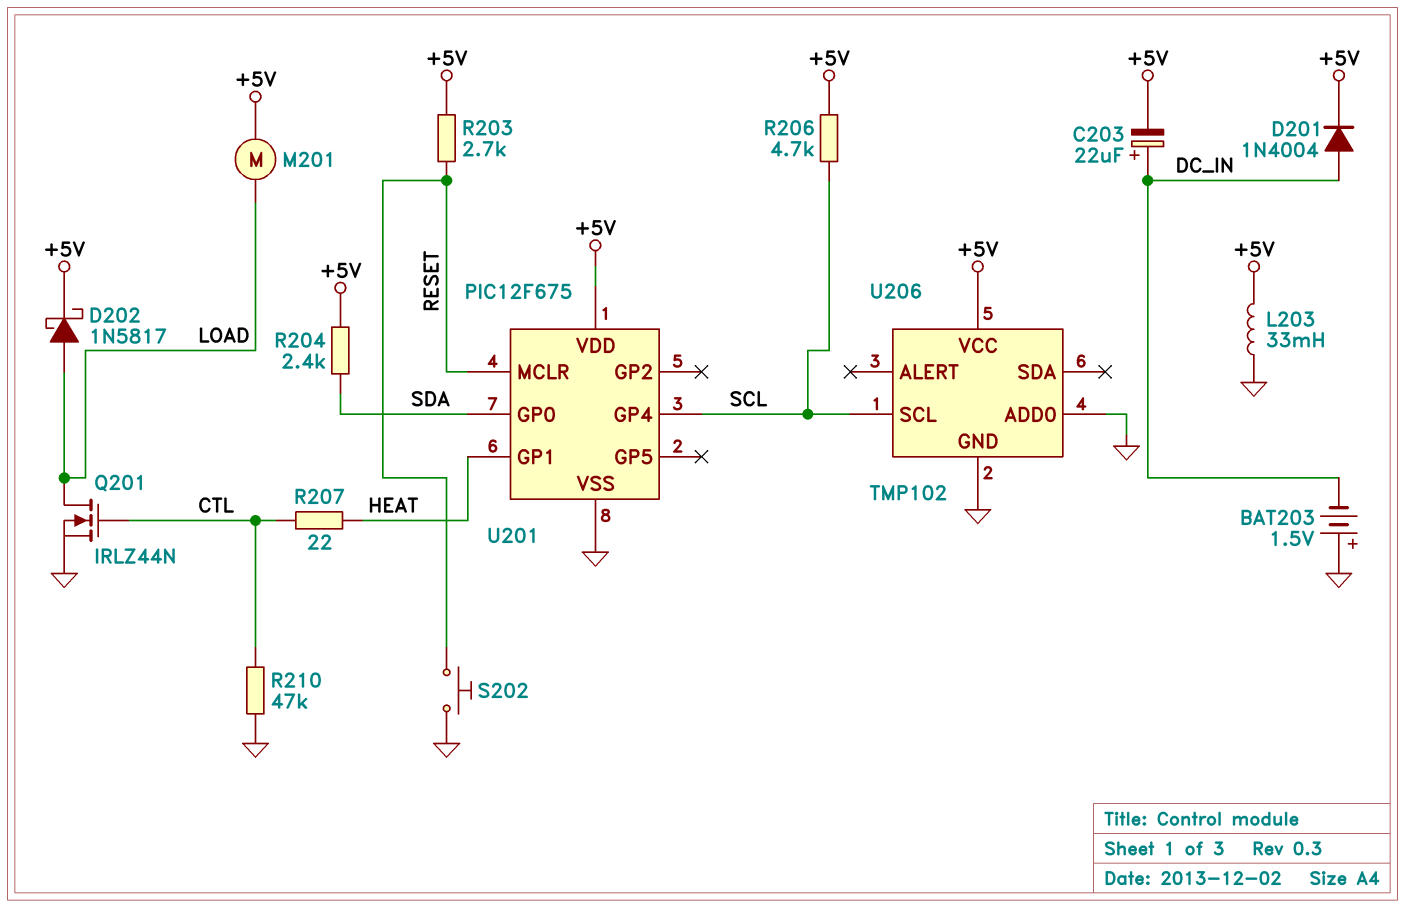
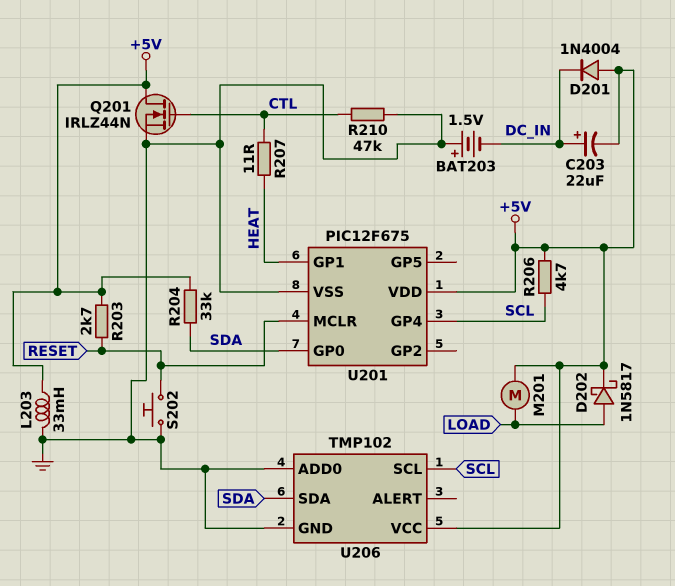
D201: diode 1N4004 (A DC_IN, K +5V) -> diode 1N4004 (A +5V, K DC_IN)
Q201: NMOS IRLZ44N (G CTL, D LOAD, S GND) -> NMOS IRLZ44N (G CTL, D +5V, S GND)
R204: 2.4k (+5V, SDA) -> 33k (+5V, SDA)
R207: 22 (CTL, HEAT) -> 11 (CTL, HEAT)
U206 pin SDA: none -> SDA

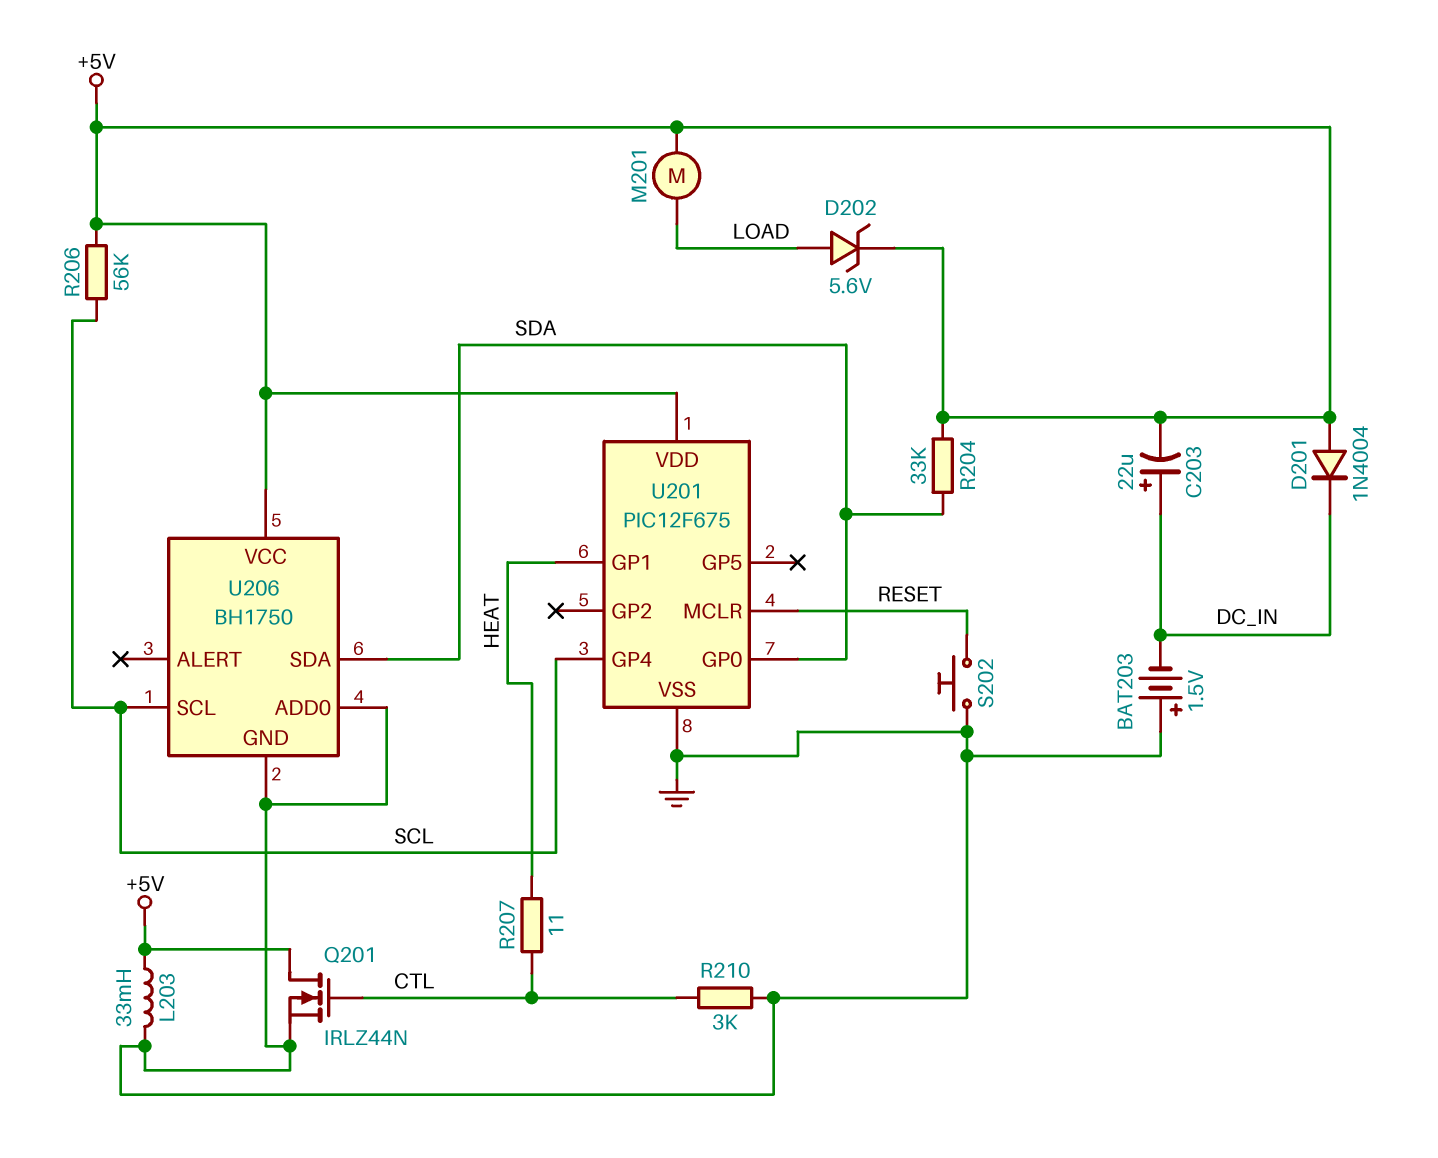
D202: schottky 1N5817 (A LOAD, K +5V) -> zener 5.6V (A LOAD, K +5V)
R203: 2.7k (+5V, RESET) -> none
R206: 4.7k (+5V, SCL) -> 56k (+5V, SCL)
R210: 47k (CTL, GND) -> 3k (CTL, GND)
U206: TMP102 -> BH1750

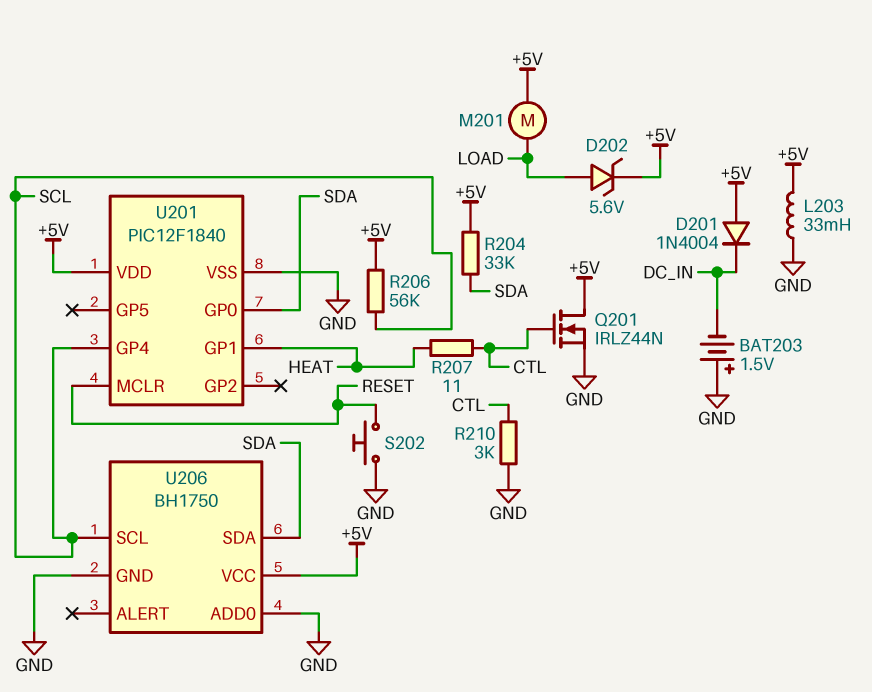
C203: 22uF (plus DC_IN, minus +5V) -> none
U201: PIC12F675 -> PIC12F1840

